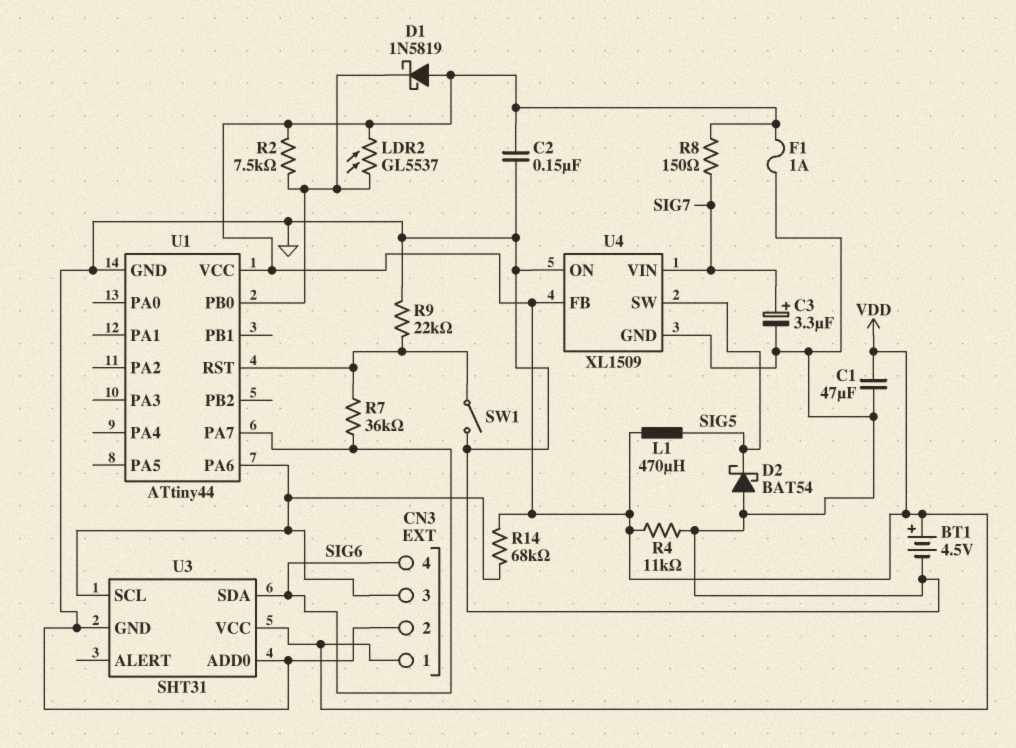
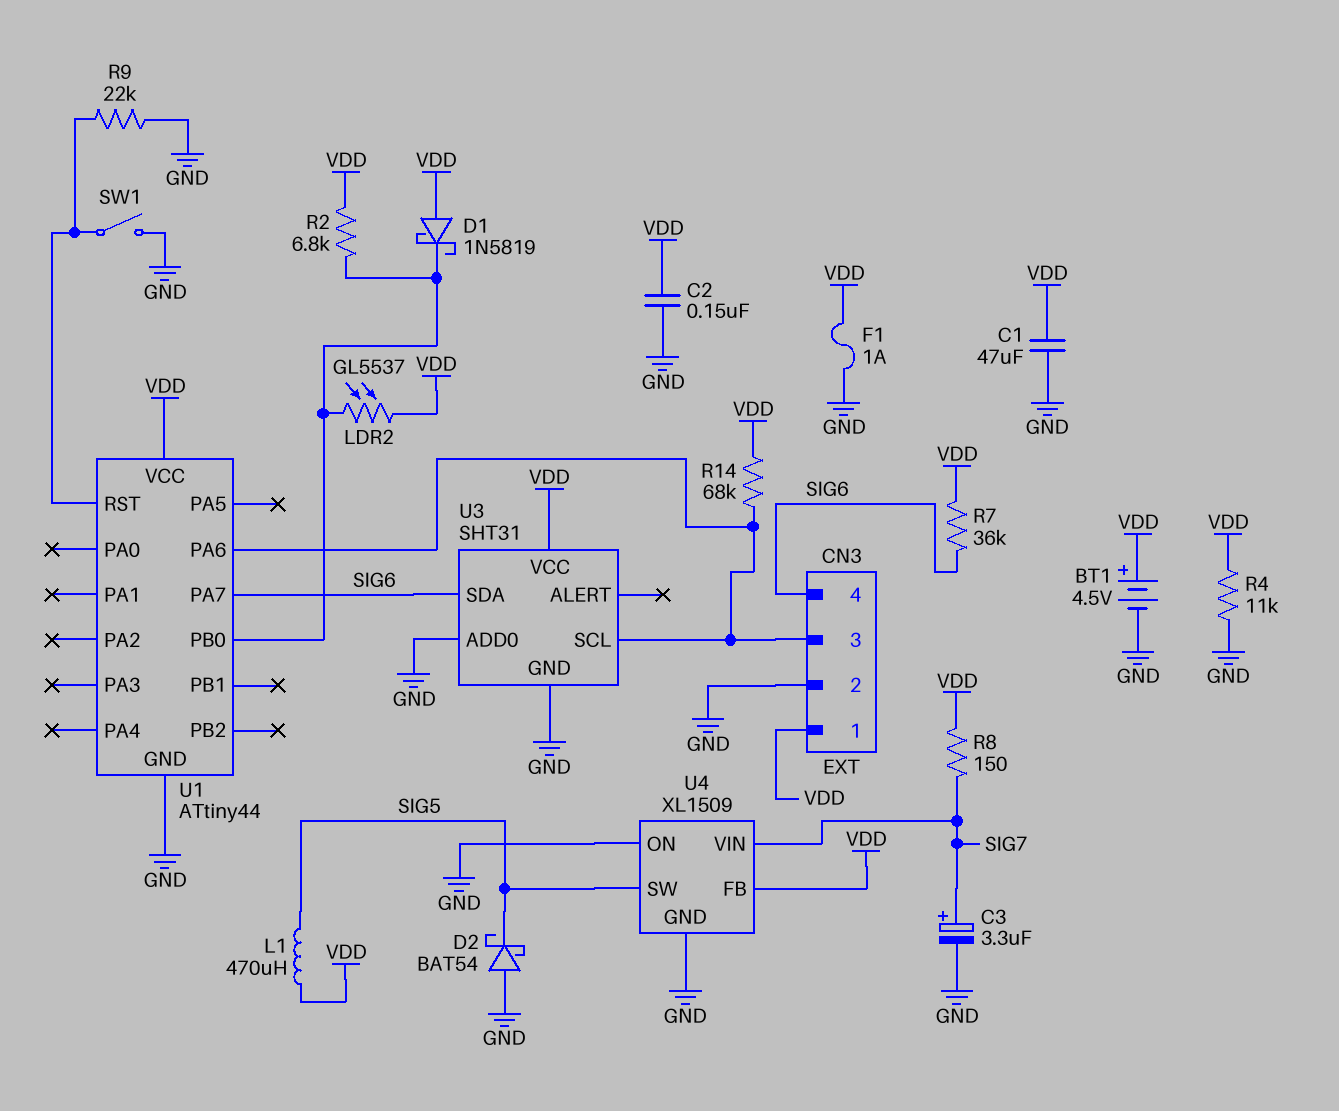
R2: 7.5k (U1/PB0, VDD) -> 6.8k (U1/PB0, VDD)
R7: 36k (SIG6, U1/RST) -> 36k (SIG6, VDD)

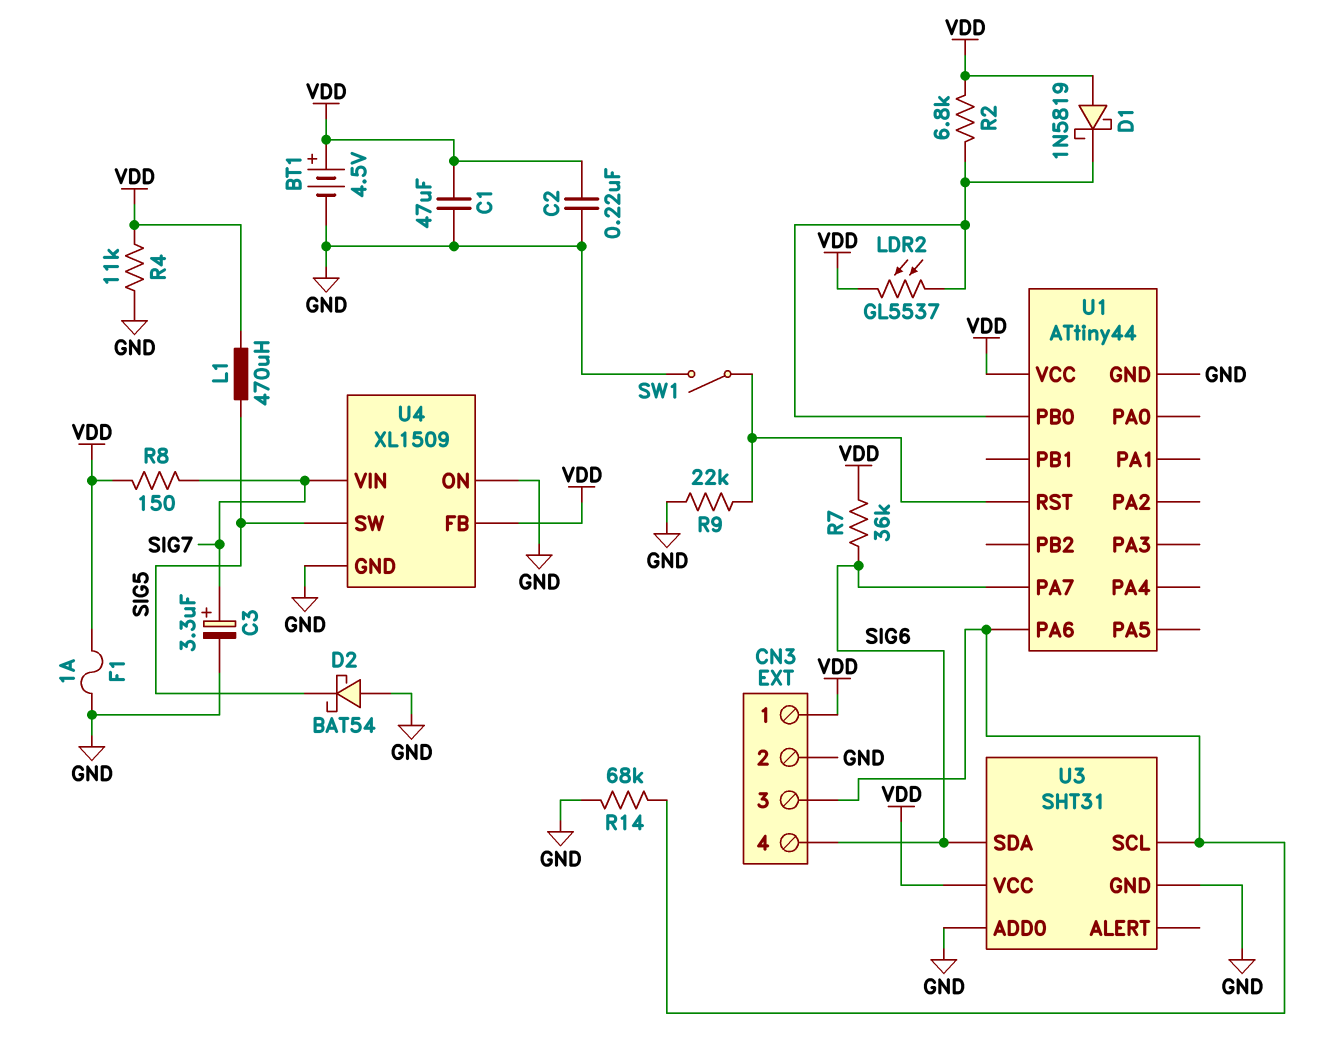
C2: 150nF (GND, VDD) -> 220nF (GND, VDD)
R14: 68k (CN3/3, VDD) -> 68k (CN3/3, GND)

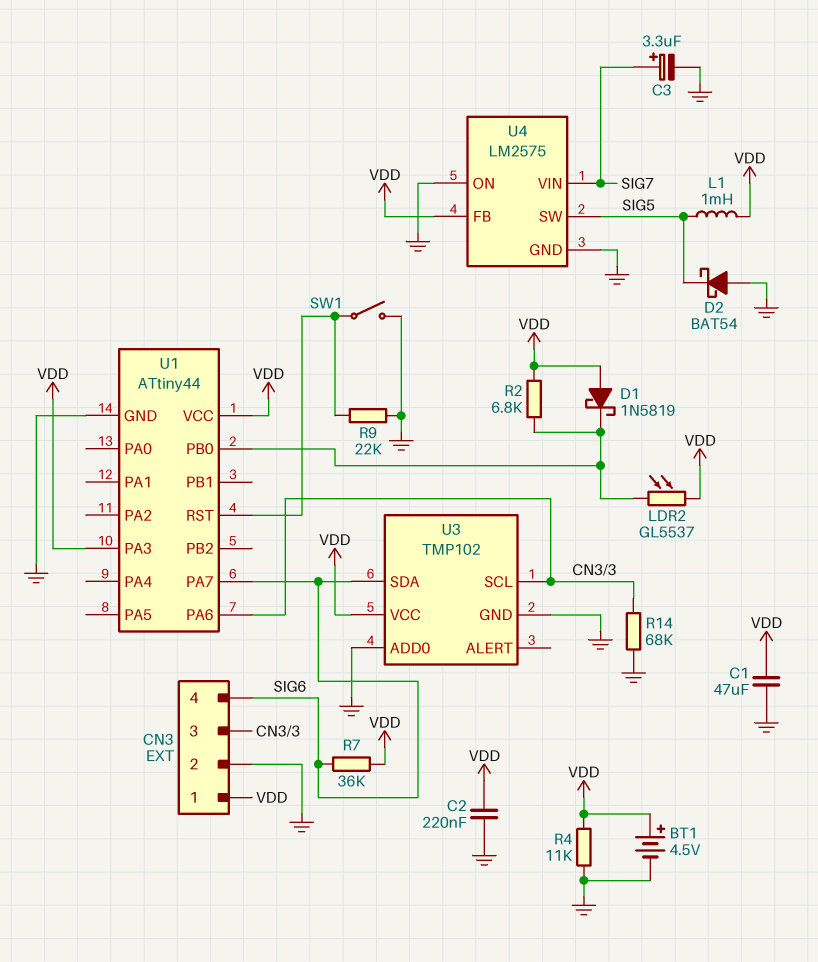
F1: 1A (GND, VDD) -> none
L1: 470uH (SIG5, VDD) -> 1mH (SIG5, VDD)
R8: 150 (SIG7, VDD) -> none
U1 pin PA3: none -> VDD
U3: SHT31 -> TMP102
U4: XL1509 -> LM2575

